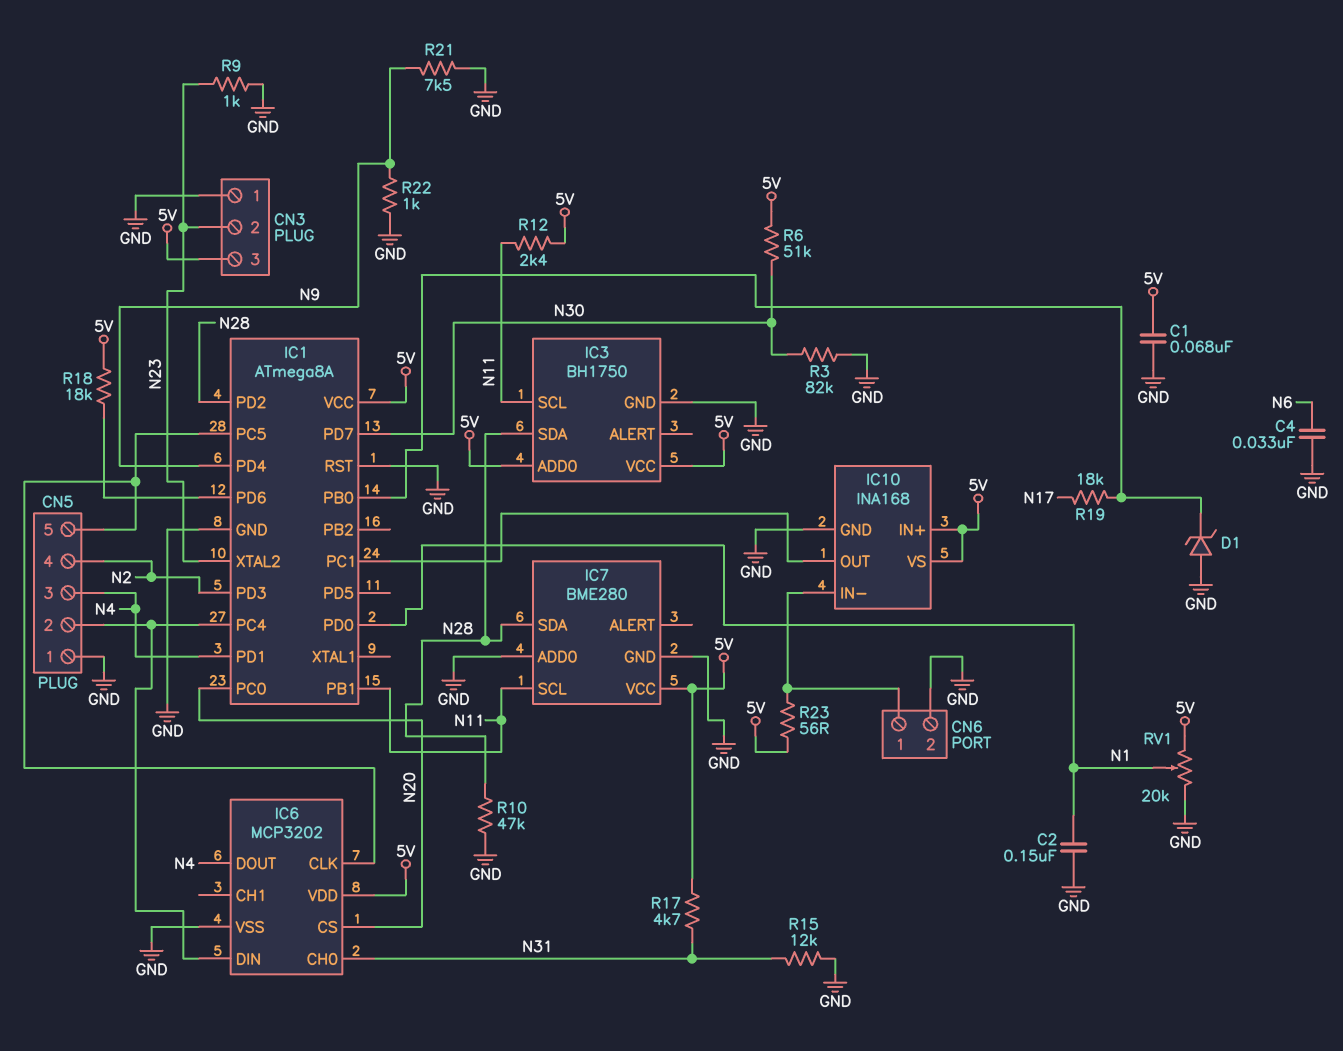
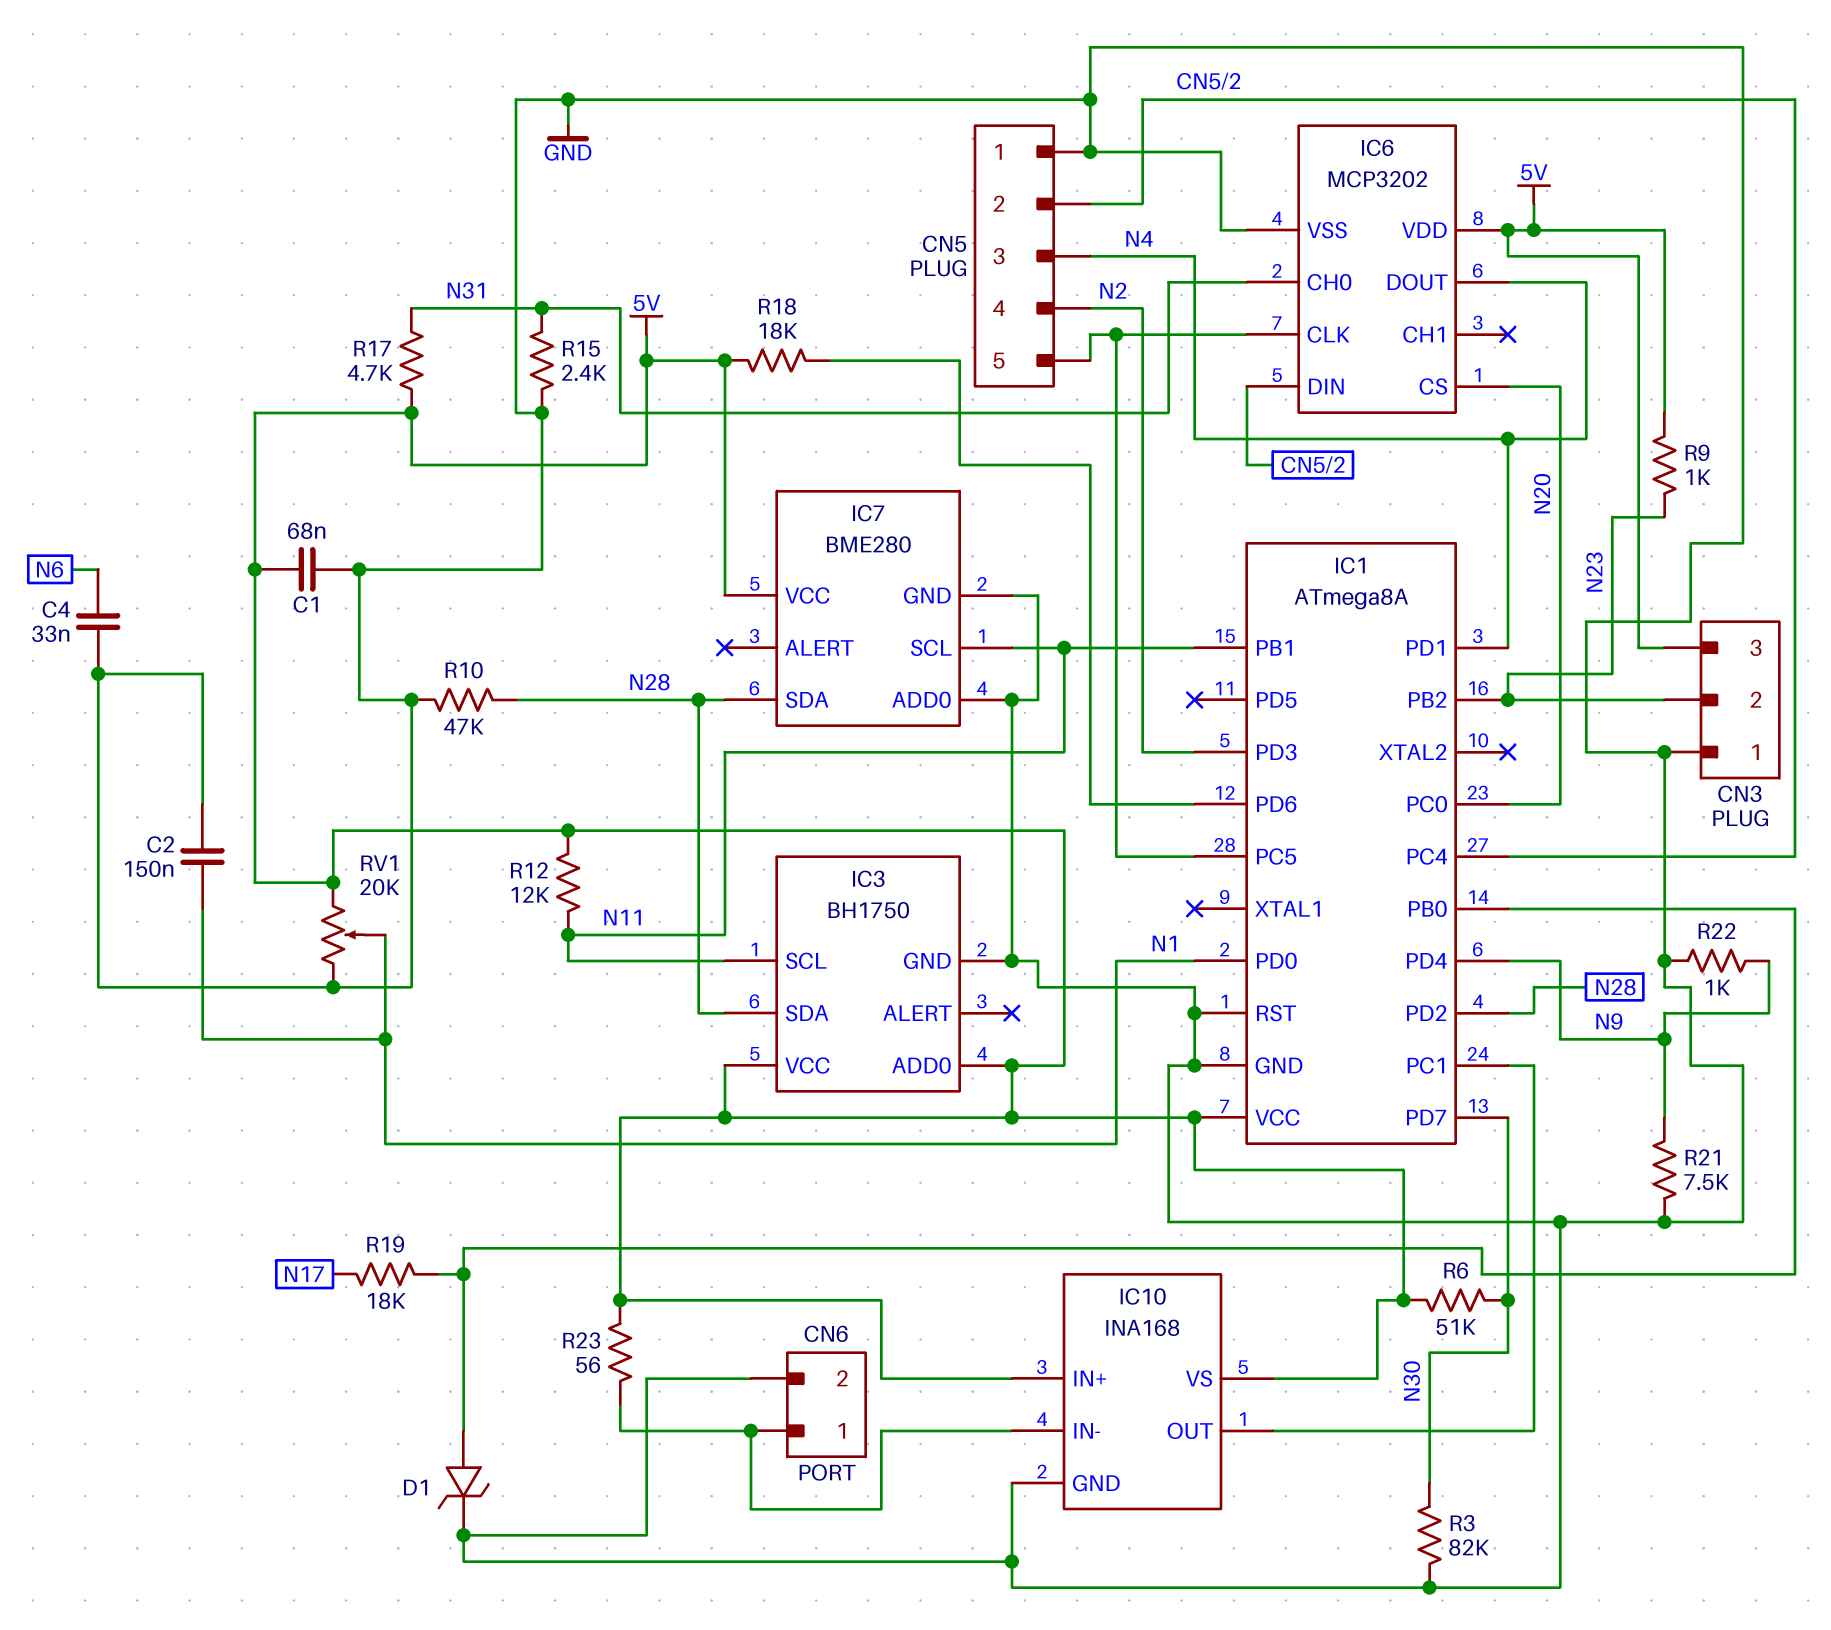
D1: zener (A GND, K IC1/PB0) -> zener (A IC1/PB0, K GND)
IC1 pin PB2: none -> N23
IC1 pin XTAL2: N23 -> none
R9: 1k (GND, N23) -> 1k (5V, N23)
R12: 2.4k (5V, N11) -> 12k (5V, N11)
R15: 12k (GND, N31) -> 2.4k (GND, N31)

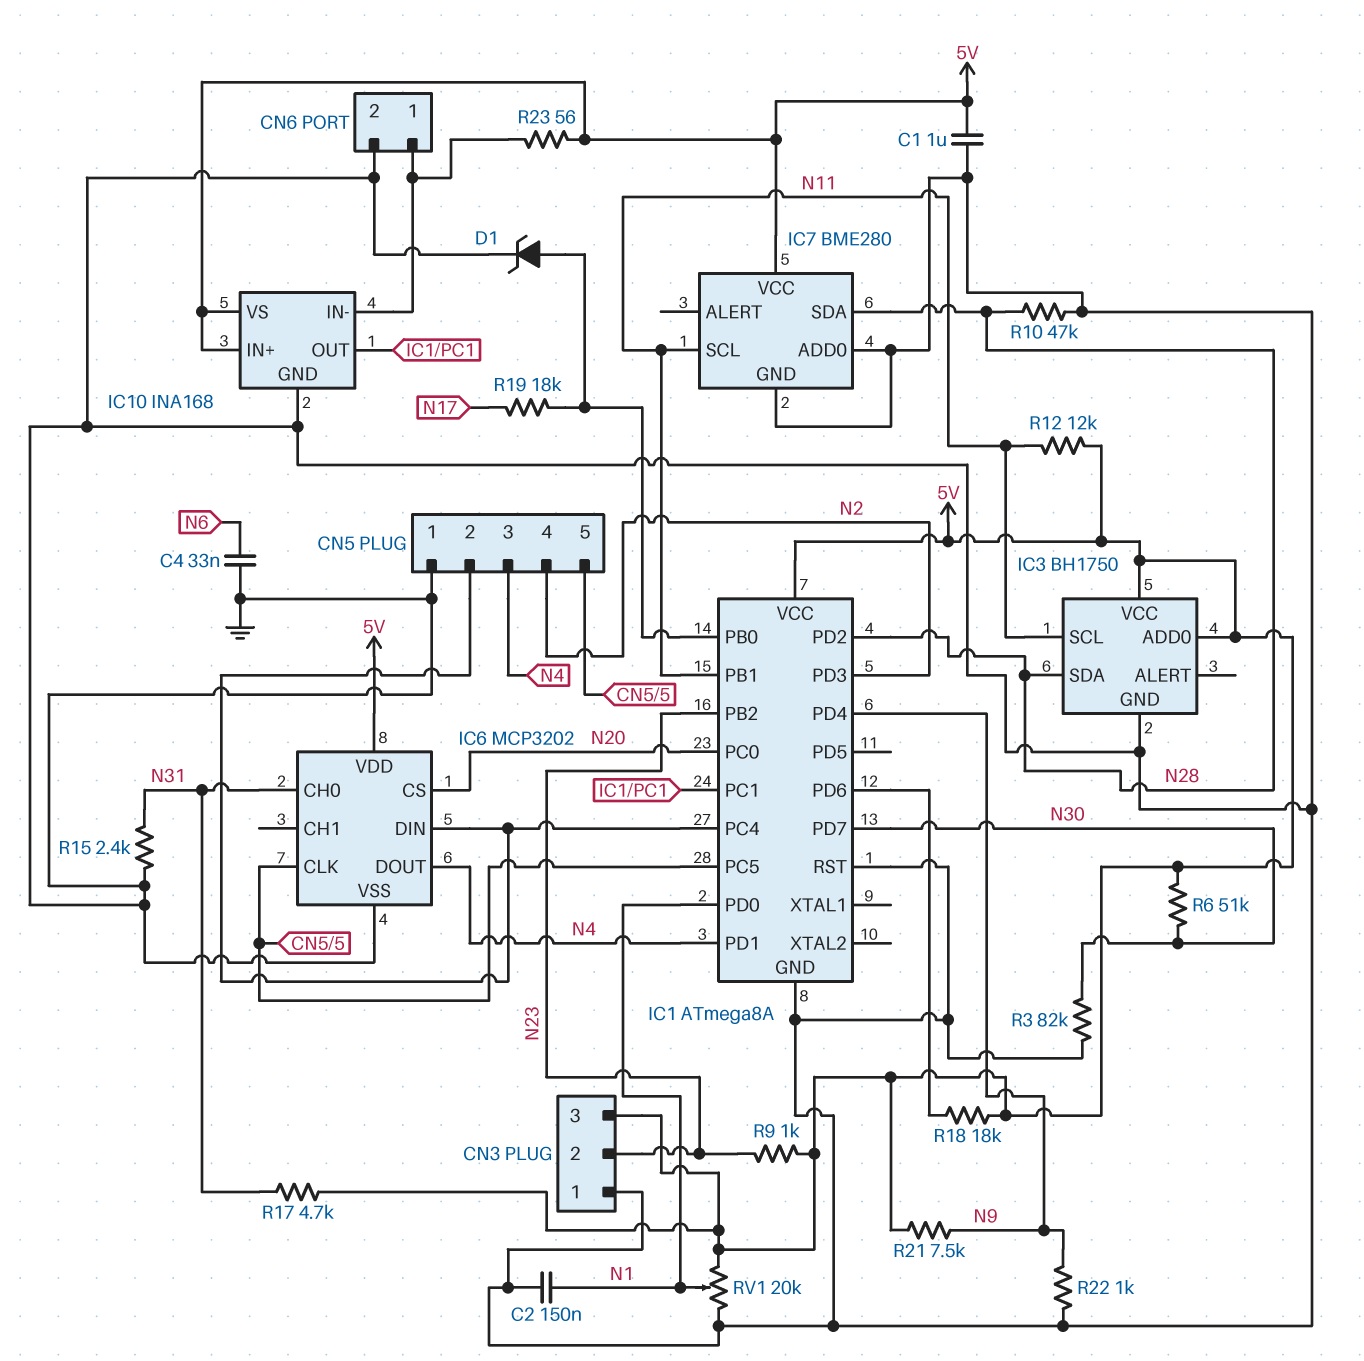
C1: 68nF (5V, GND) -> 1uF (5V, GND)
R21: 7.5k (GND, N9) -> 7.5k (5V, N9)

